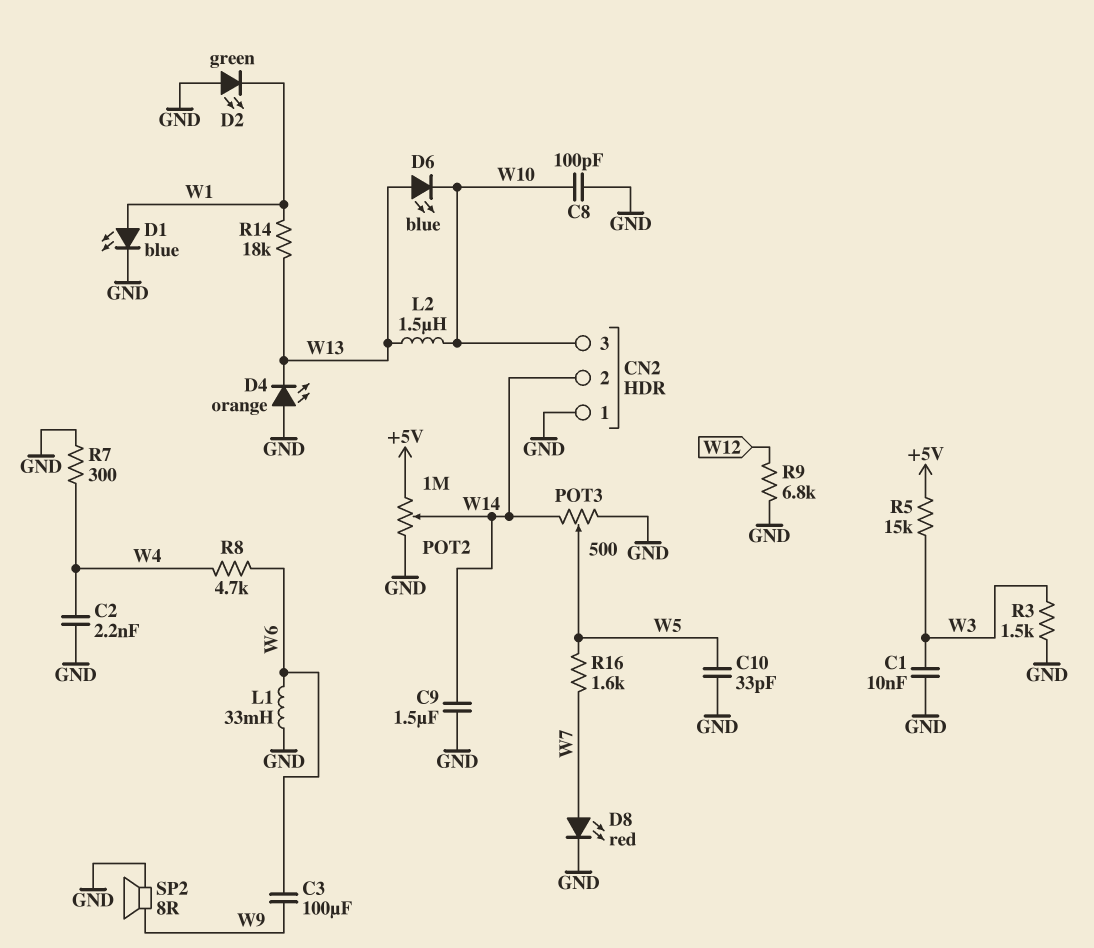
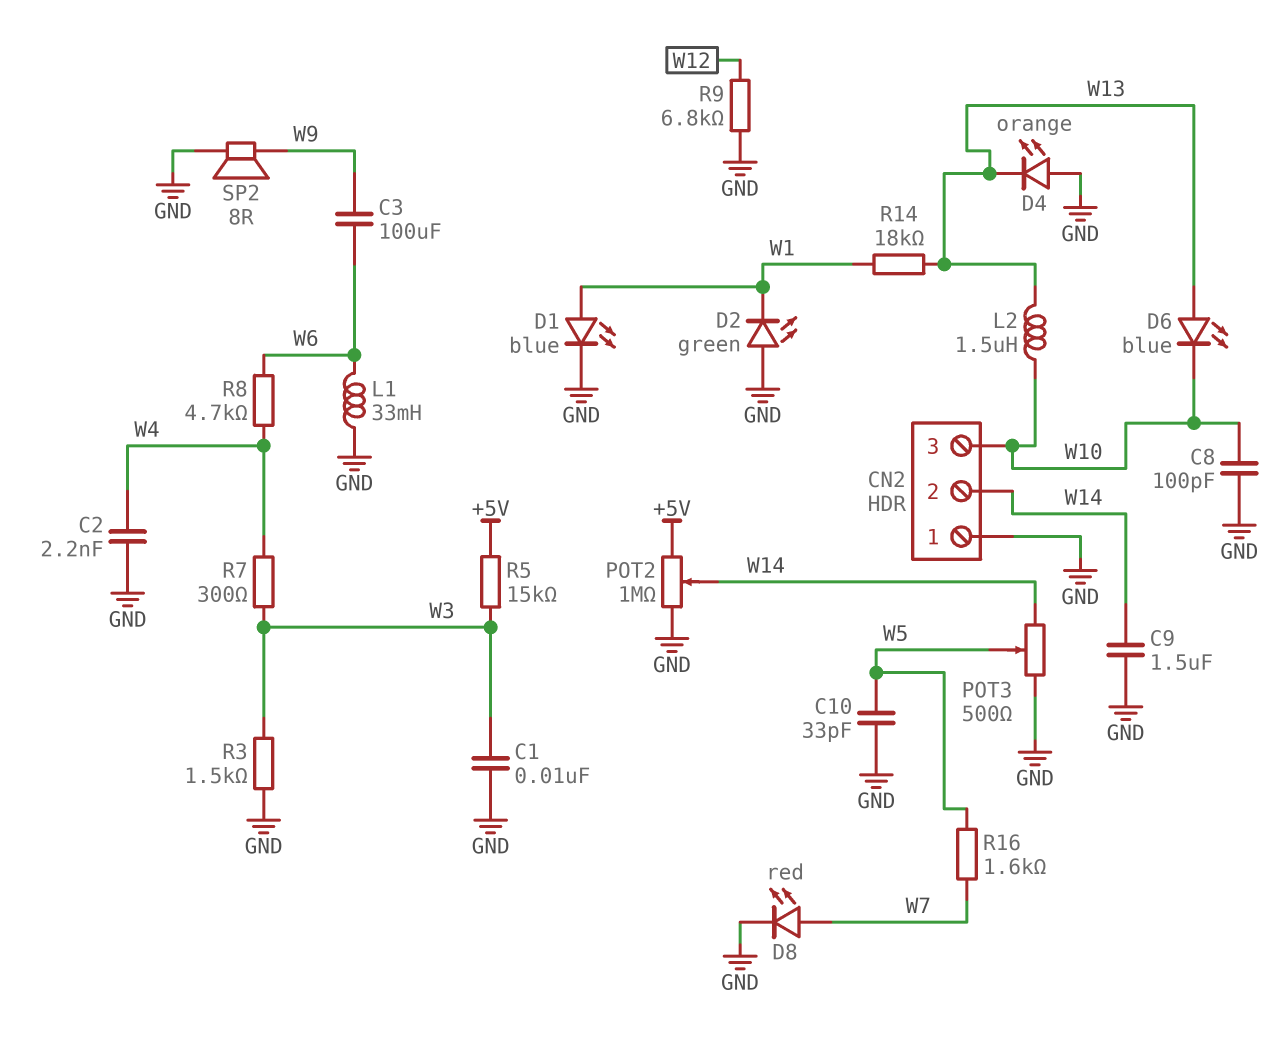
R7: 300 (GND, W4) -> 300 (W3, W4)

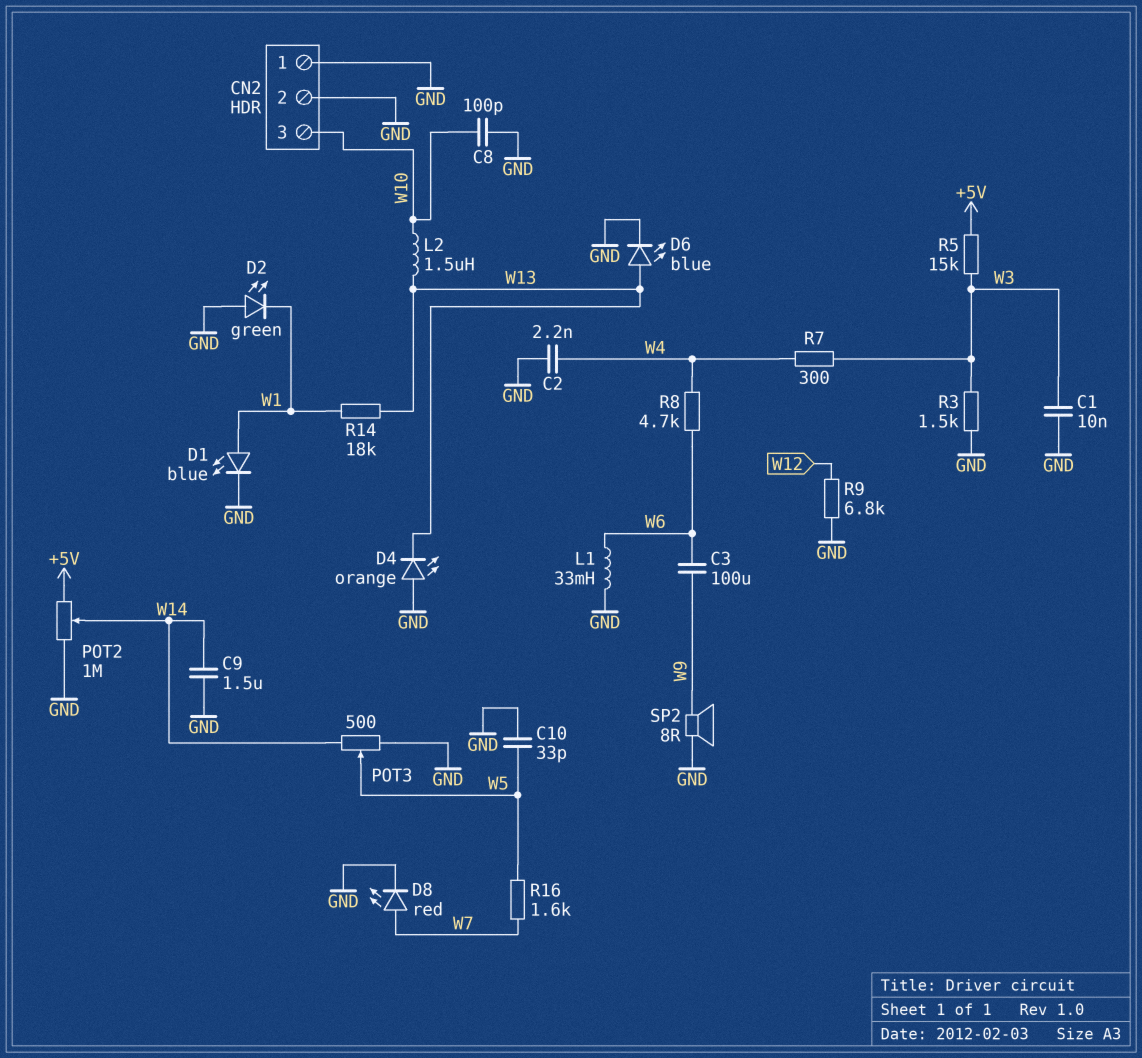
CN2 pin 2: W14 -> GND
D6: LED blue (A W13, K W10) -> LED blue (A W13, K GND)

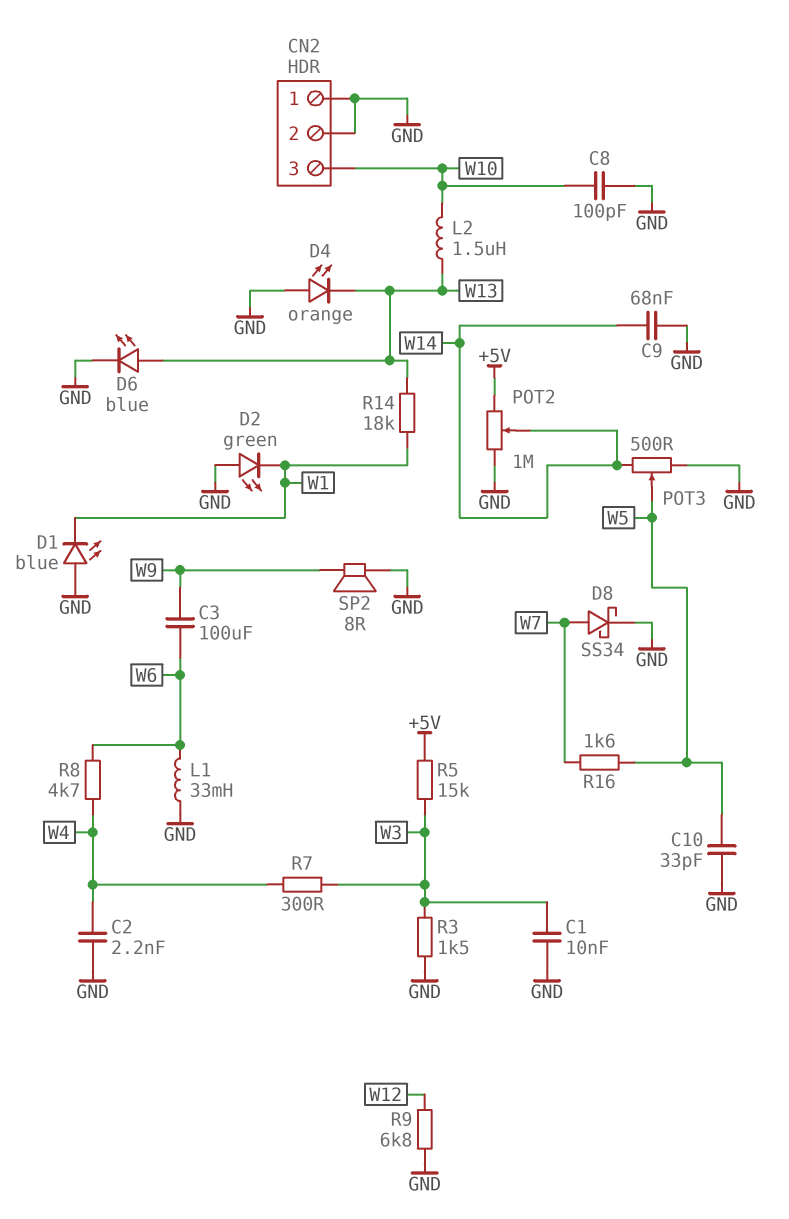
C9: 1.5uF (GND, W14) -> 68nF (GND, W14)
D1: LED blue (A W1, K GND) -> LED blue (A GND, K W1)
D8: LED red (A W7, K GND) -> schottky SS34 (A W7, K GND)

